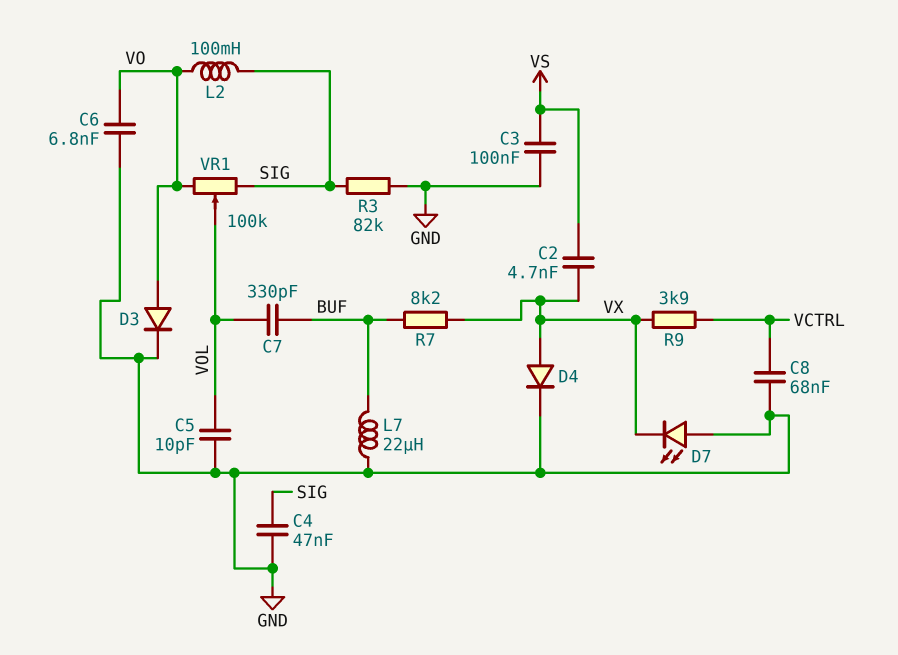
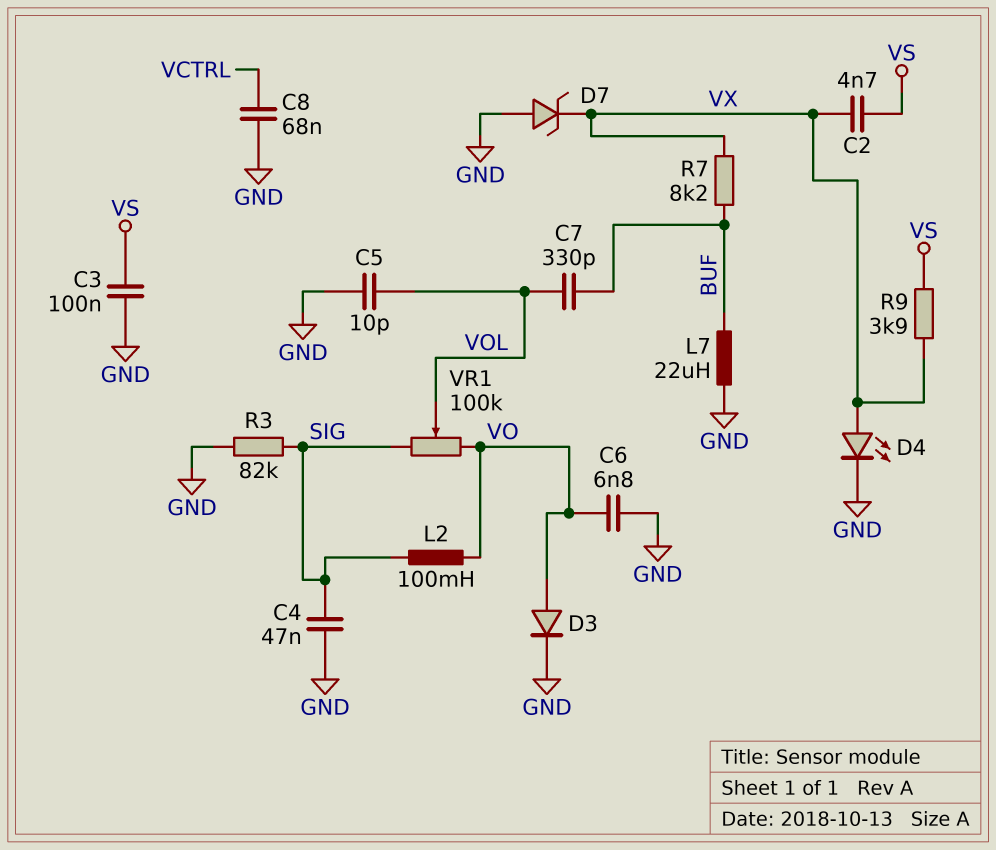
D4: diode (A VX, K GND) -> LED (A VX, K GND)
D7: LED (A GND, K VX) -> zener (A GND, K VX)
R9: 3.9k (VCTRL, VX) -> 3.9k (VS, VX)

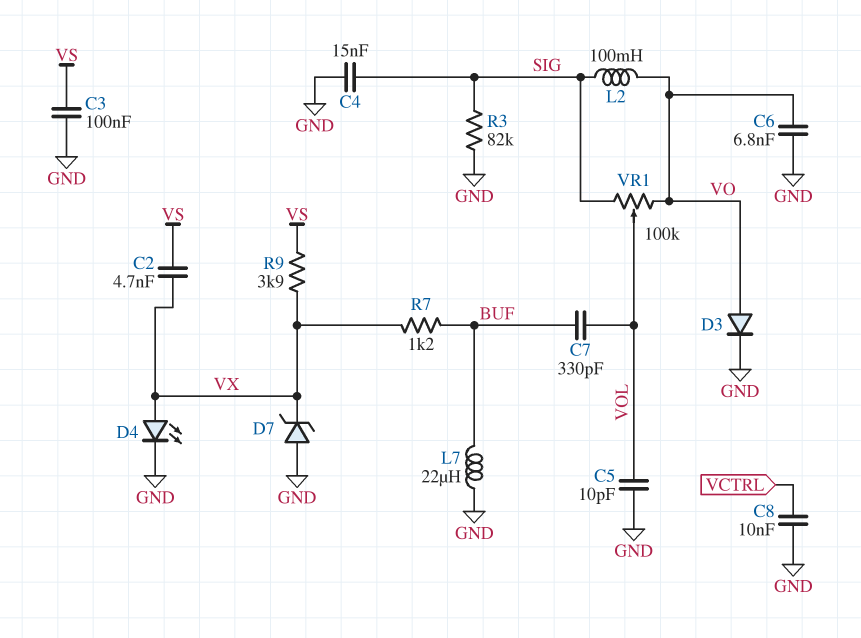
C4: 47nF (GND, SIG) -> 15nF (GND, SIG)
C8: 68nF (GND, VCTRL) -> 10nF (GND, VCTRL)
R7: 8.2k (BUF, VX) -> 1.2k (BUF, VX)

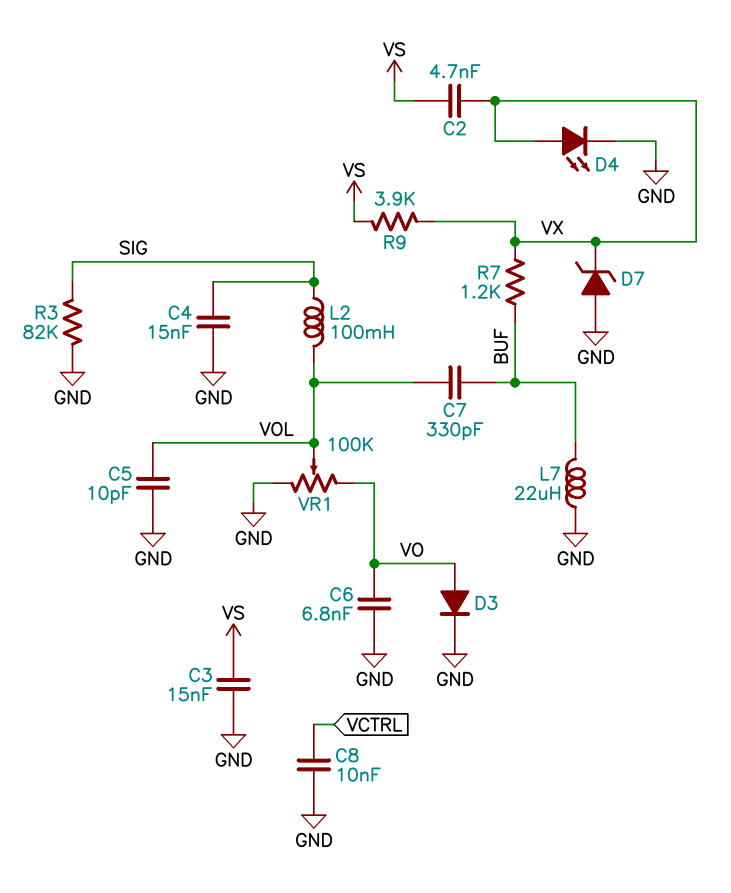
C3: 100nF (GND, VS) -> 15nF (GND, VS)
L2: 100mH (SIG, VO) -> 100mH (SIG, VOL)
VR1: 100k (SIG, VO, wiper VOL) -> 100k (GND, VO, wiper VOL)

